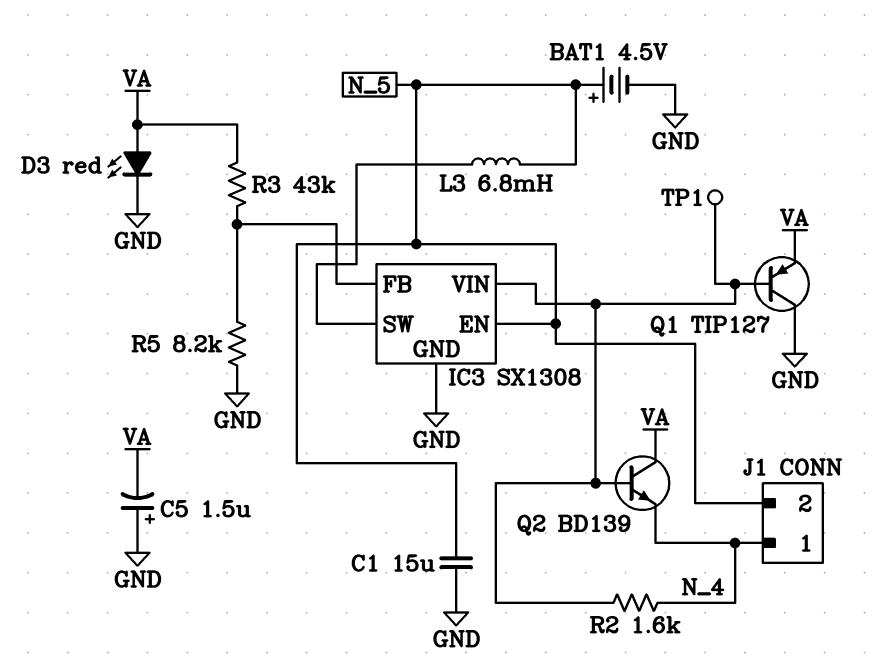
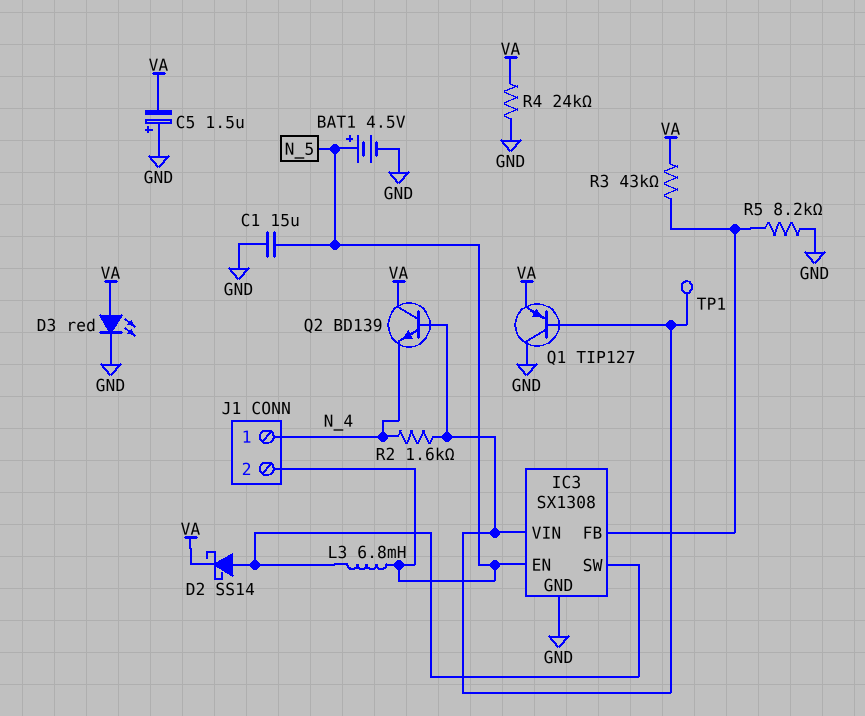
D2: none -> schottky SS14 (A IC3/SW, K VA)
R4: none -> 24k (GND, VA)

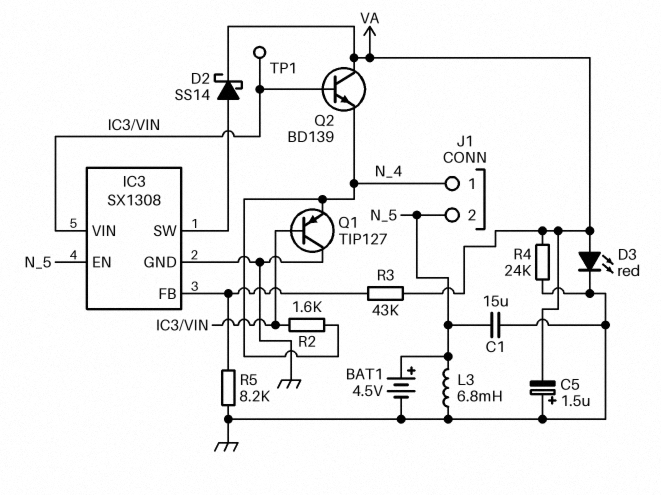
L3: 6.8mH (IC3/SW, N_5) -> 6.8mH (GND, N_5)
Q1: PNP TIP127 (B IC3/VIN, C GND, E VA) -> PNP TIP127 (B IC3/VIN, C GND, E N_4)

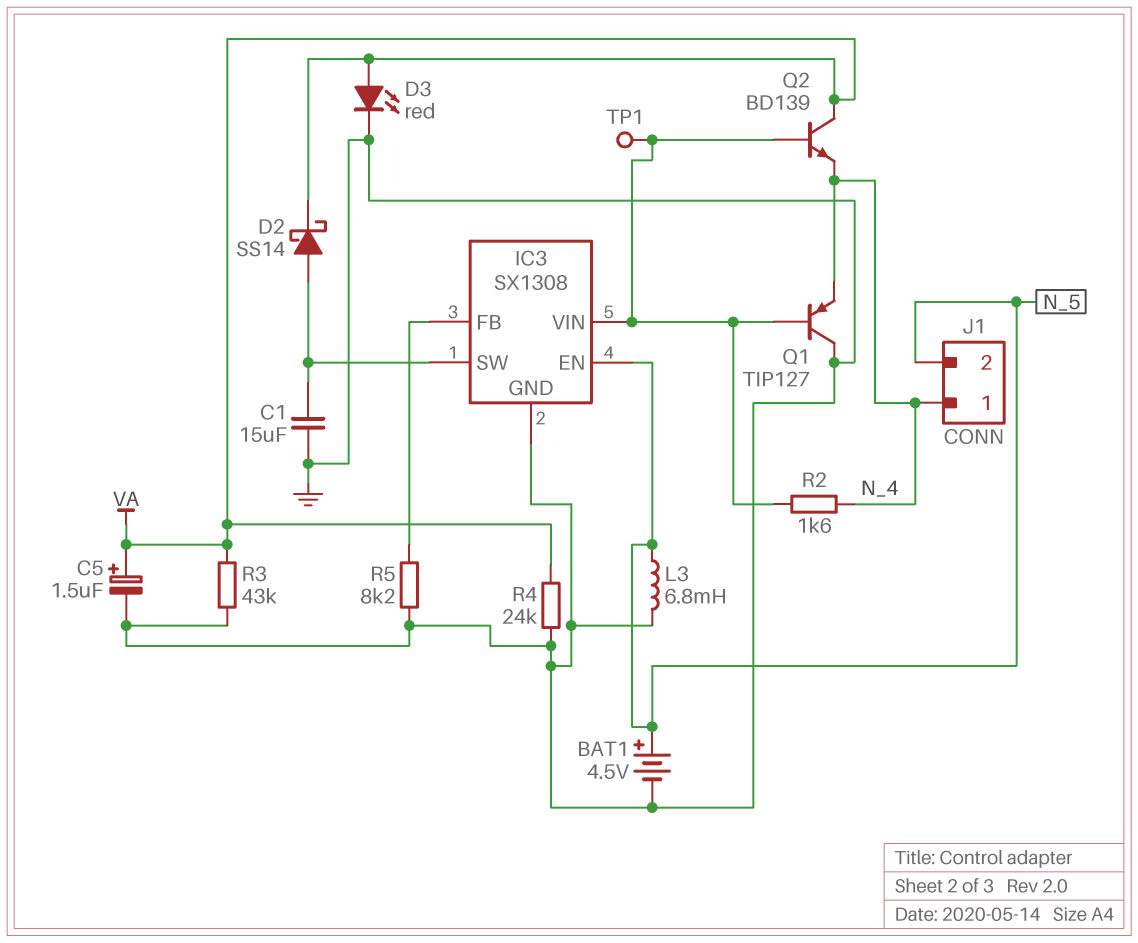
C1: 15uF (GND, N_5) -> 15uF (GND, IC3/SW)
C5: 1.5uF (plus GND, minus VA) -> 1.5uF (plus VA, minus GND)
R3: 43k (IC3/FB, VA) -> 43k (GND, VA)

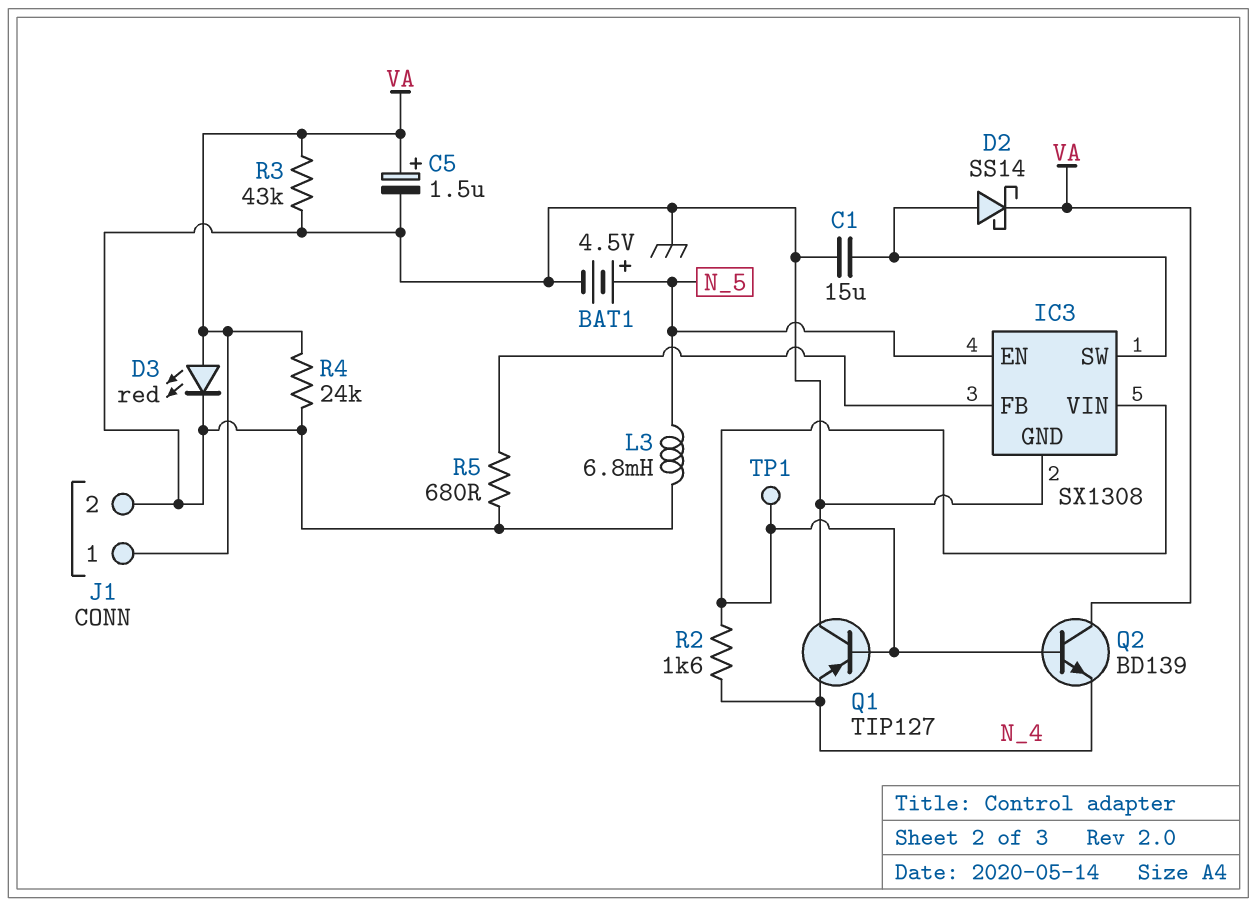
J1 pin 1: N_4 -> VA
J1 pin 2: N_5 -> GND
R5: 8.2k (GND, IC3/FB) -> 680 (GND, IC3/FB)

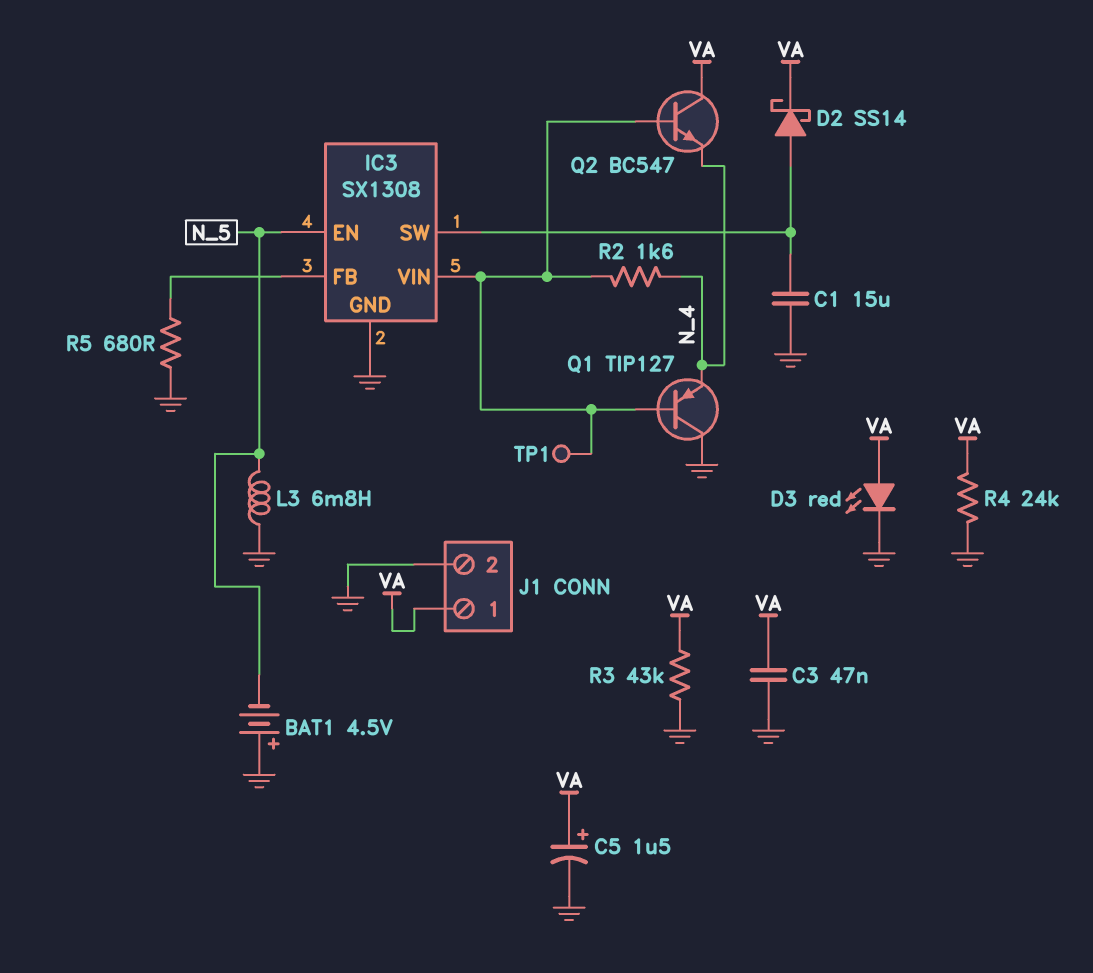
BAT1: 4.5V (plus N_5, minus GND) -> 4.5V (plus GND, minus N_5)
C3: none -> 47nF (GND, VA)
Q2: NPN BD139 (B IC3/VIN, C VA, E N_4) -> NPN BC547 (B IC3/VIN, C VA, E N_4)

